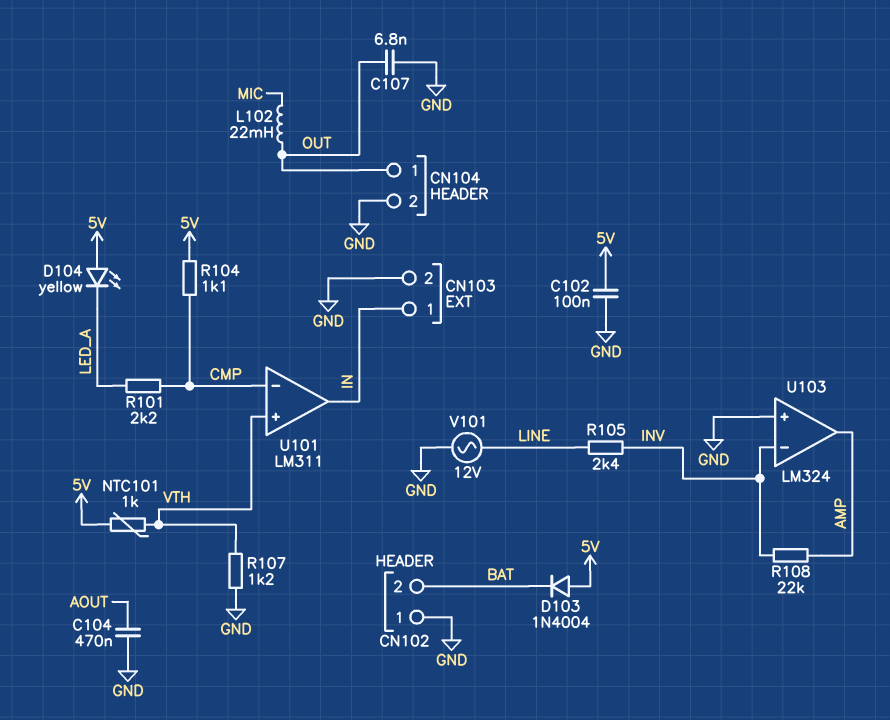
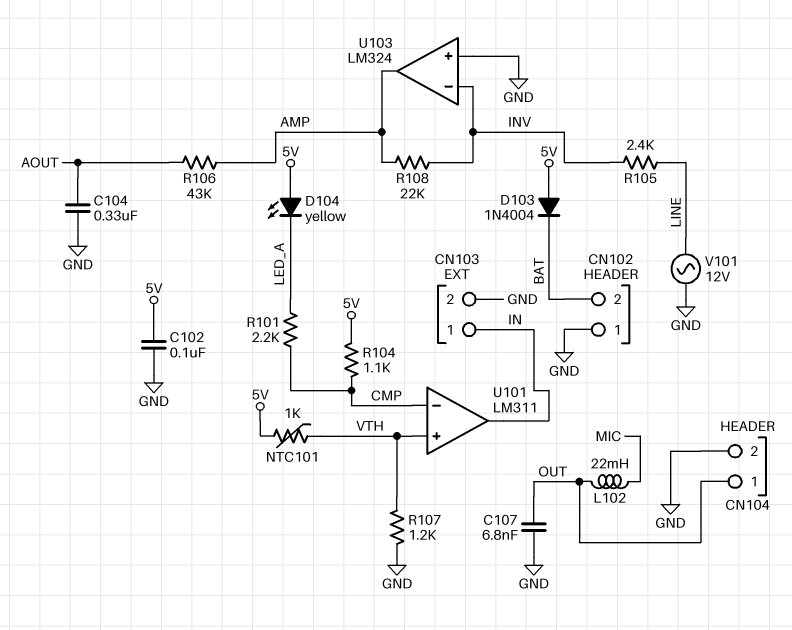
C104: 470nF (AOUT, GND) -> 330nF (AOUT, GND)
R106: none -> 43k (AMP, AOUT)

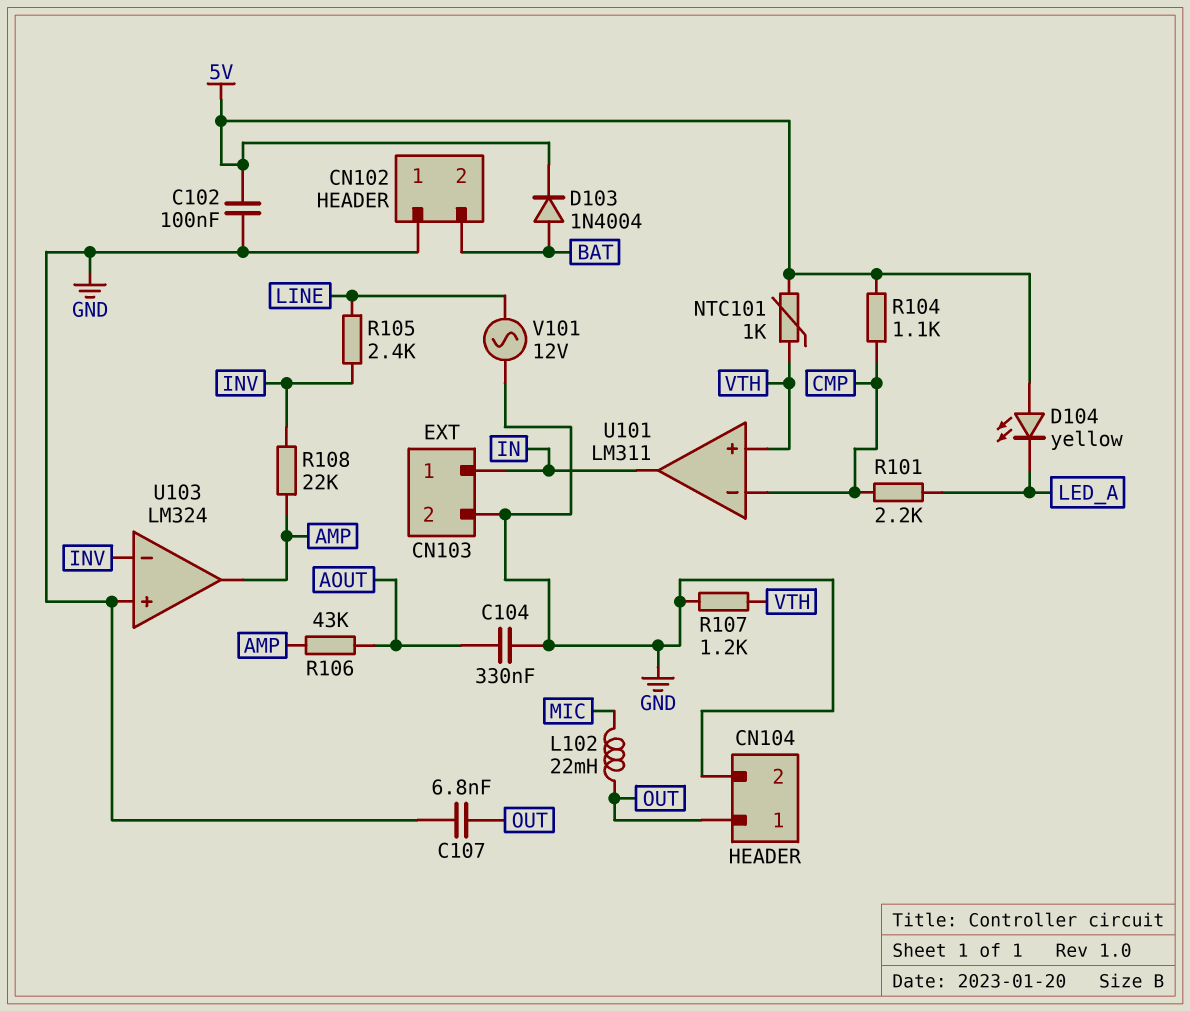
D103: diode 1N4004 (A 5V, K BAT) -> diode 1N4004 (A BAT, K 5V)

